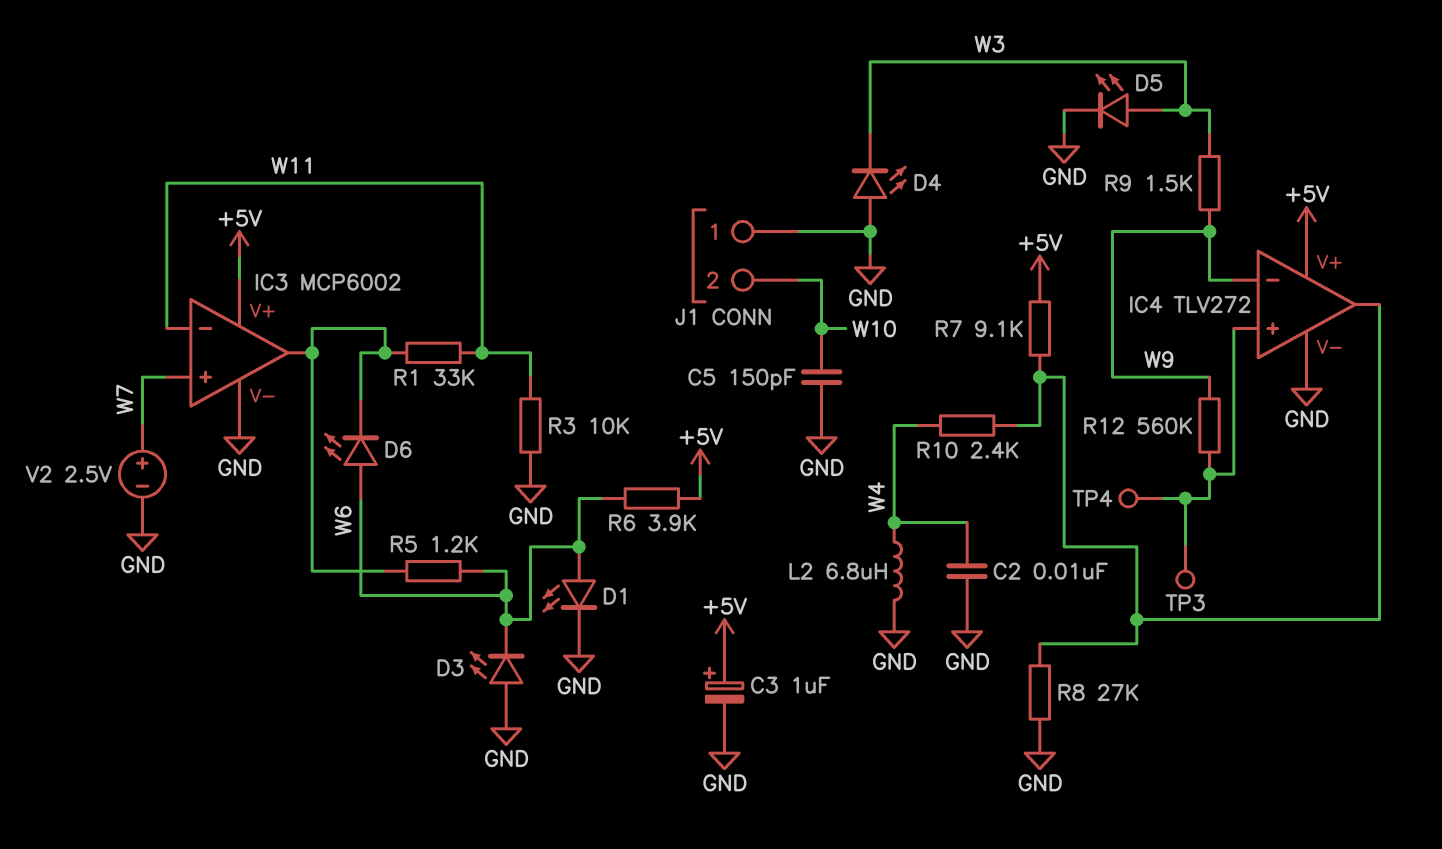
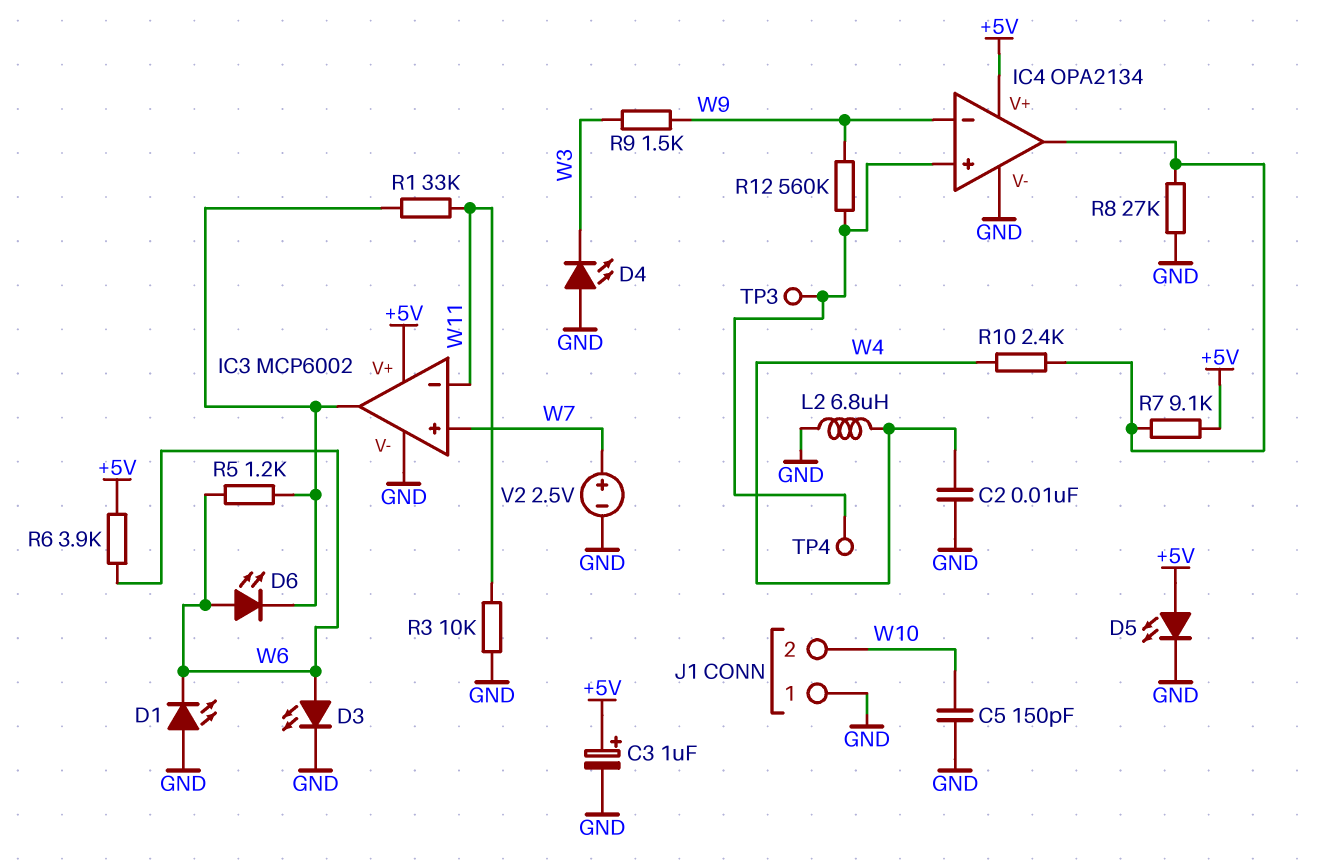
D1: LED (A W6, K GND) -> LED (A GND, K W6)
D3: LED (A GND, K W6) -> LED (A W6, K GND)
D5: LED (A W3, K GND) -> LED (A +5V, K GND)
IC4: TLV272 -> OPA2134

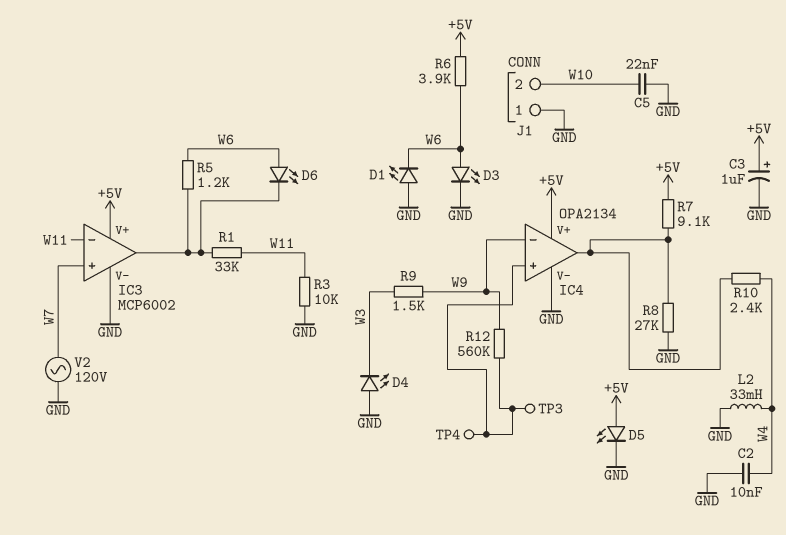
C5: 150pF (GND, W10) -> 22nF (GND, W10)
L2: 6.8uH (GND, W4) -> 33mH (GND, W4)
V2: 2.5V (plus W7, minus GND) -> AC 120V (GND, W7)

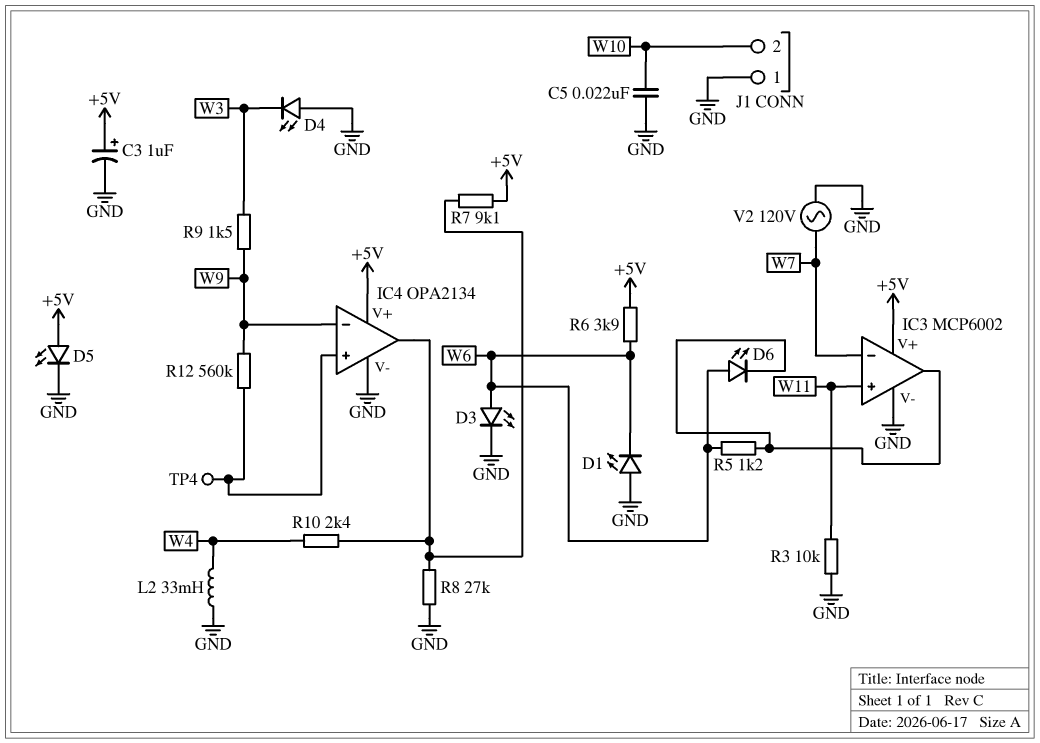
C2: 10nF (GND, W4) -> none
IC3 pin in+: W7 -> W11
IC3 pin in-: W11 -> W7
R1: 33k (IC3/out, W11) -> none
TP3: test point (IC4/in+) -> none

